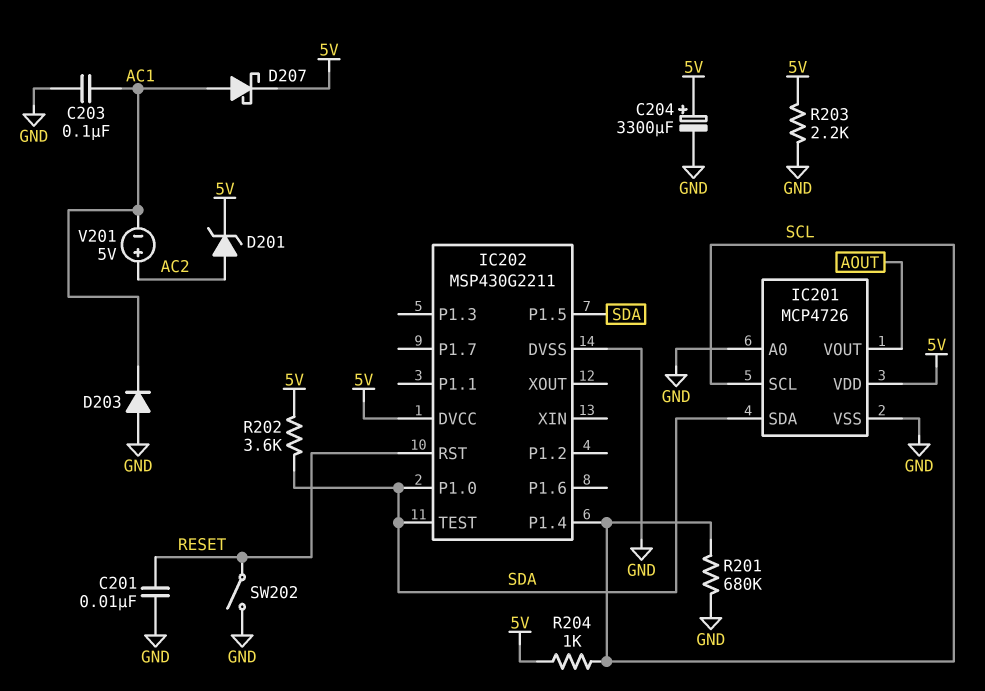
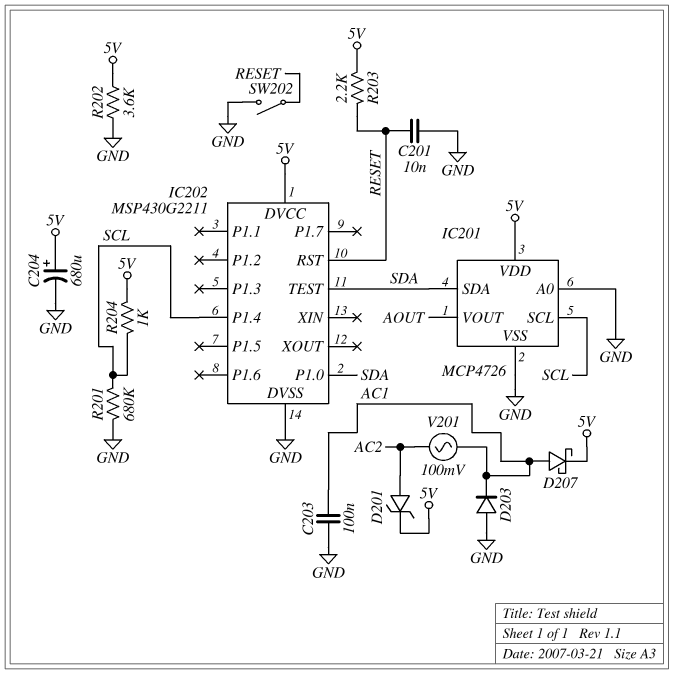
C204: 3300uF (plus 5V, minus GND) -> 680uF (plus 5V, minus GND)
IC202 pin P1.5: SDA -> none
R202: 3.6k (5V, SDA) -> 3.6k (5V, GND)
R203: 2.2k (5V, GND) -> 2.2k (5V, RESET)
V201: 5V (plus AC2, minus AC1) -> AC 100mV (AC1, AC2)

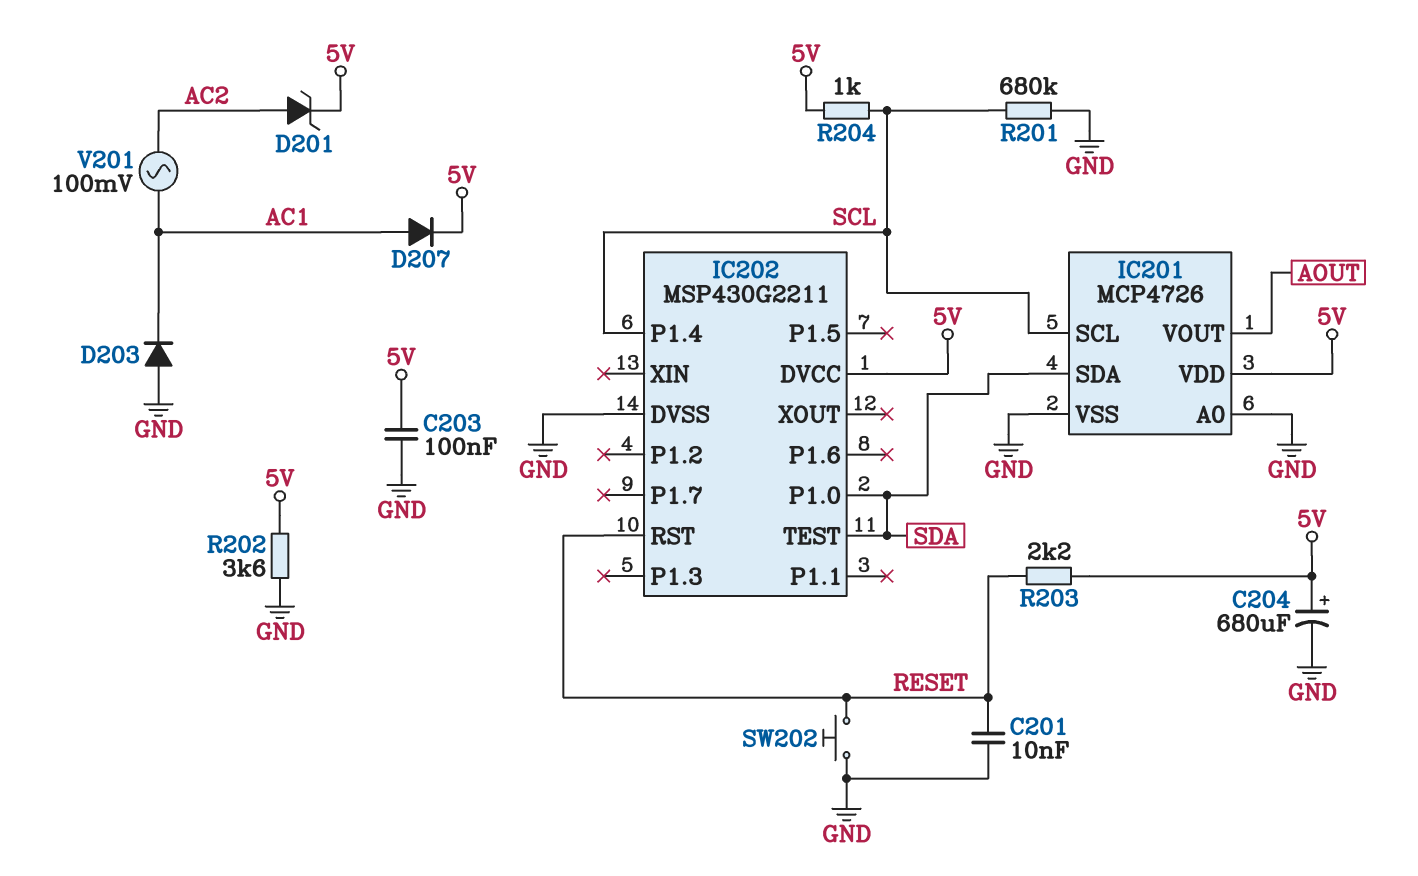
C203: 100nF (AC1, GND) -> 100nF (5V, GND)
D207: schottky (A AC1, K 5V) -> diode (A AC1, K 5V)
SW202: switch (GND, RESET) -> button (GND, RESET)

